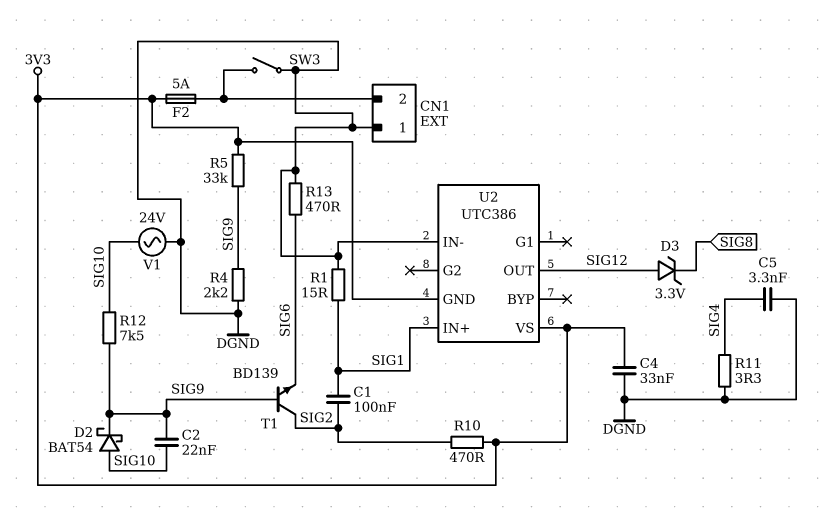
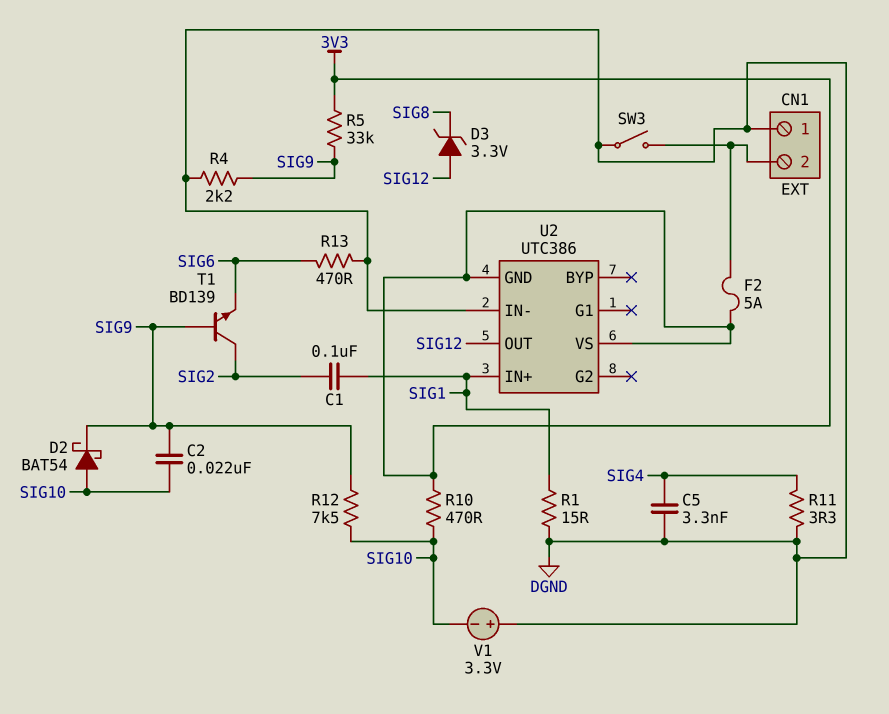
C4: 33nF (3V3, DGND) -> none
R10: 470 (3V3, SIG2) -> 470 (3V3, SIG10)
V1: AC 24V (DGND, SIG10) -> 3.3V (plus DGND, minus SIG10)

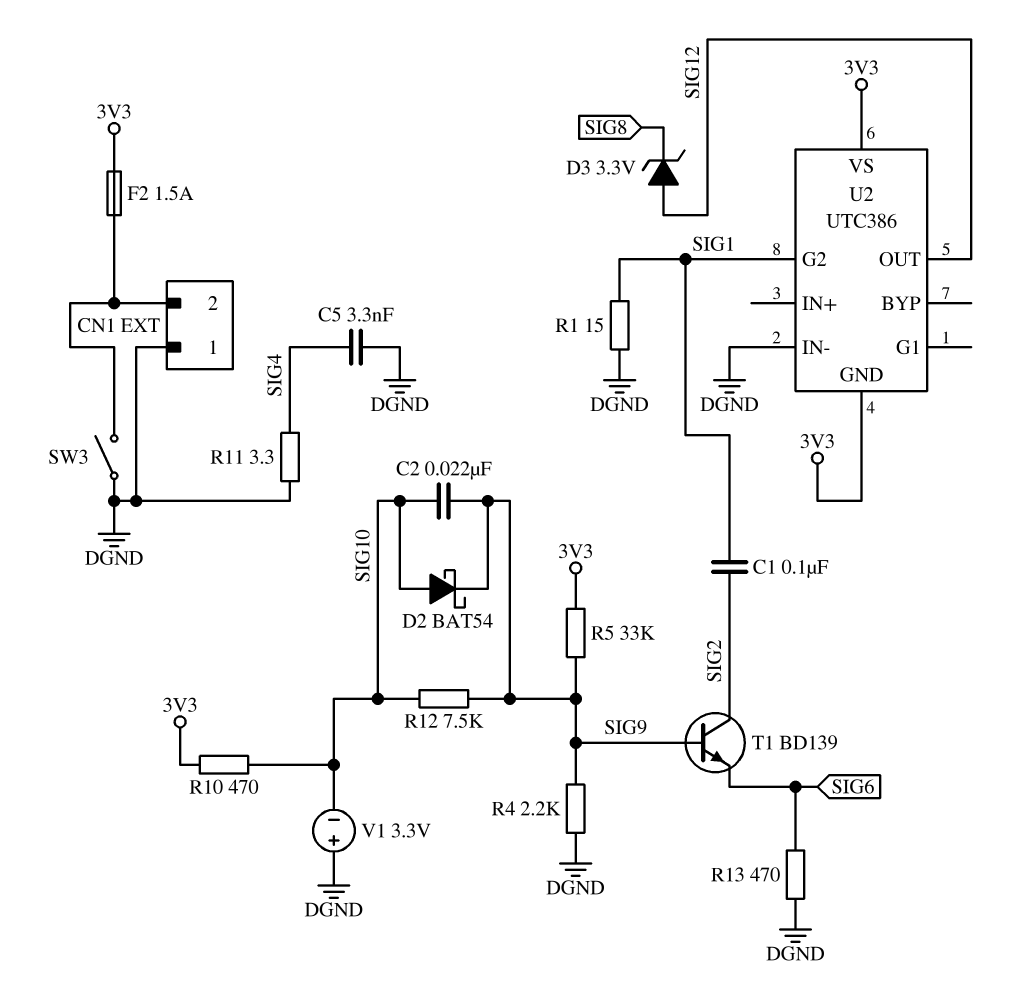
F2: 5A (3V3, CN1/2) -> 1.5A (3V3, CN1/2)
U2 pin G2: none -> SIG1
U2 pin IN+: SIG1 -> none

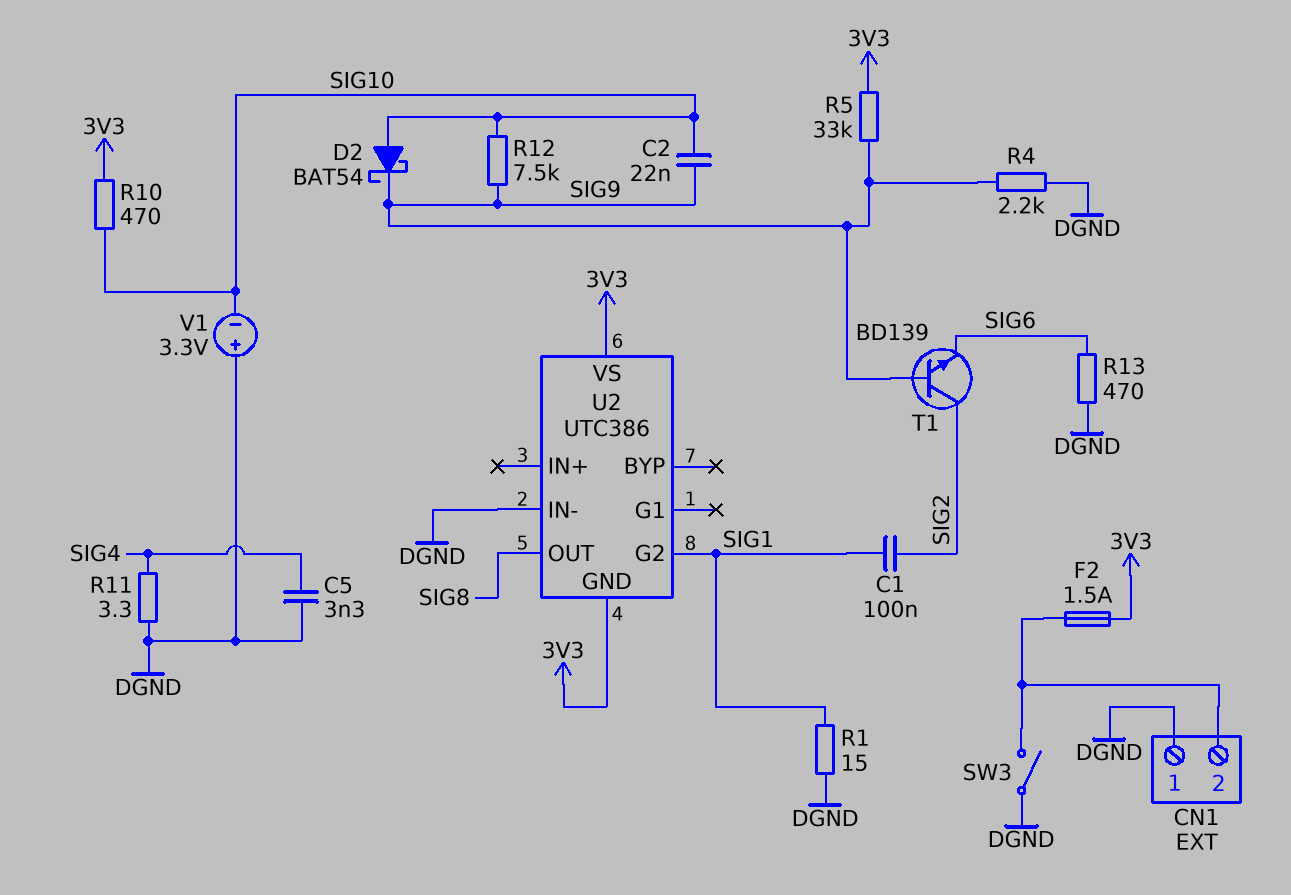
D3: zener 3.3V (A SIG12, K SIG8) -> none
U2 pin OUT: SIG12 -> SIG8

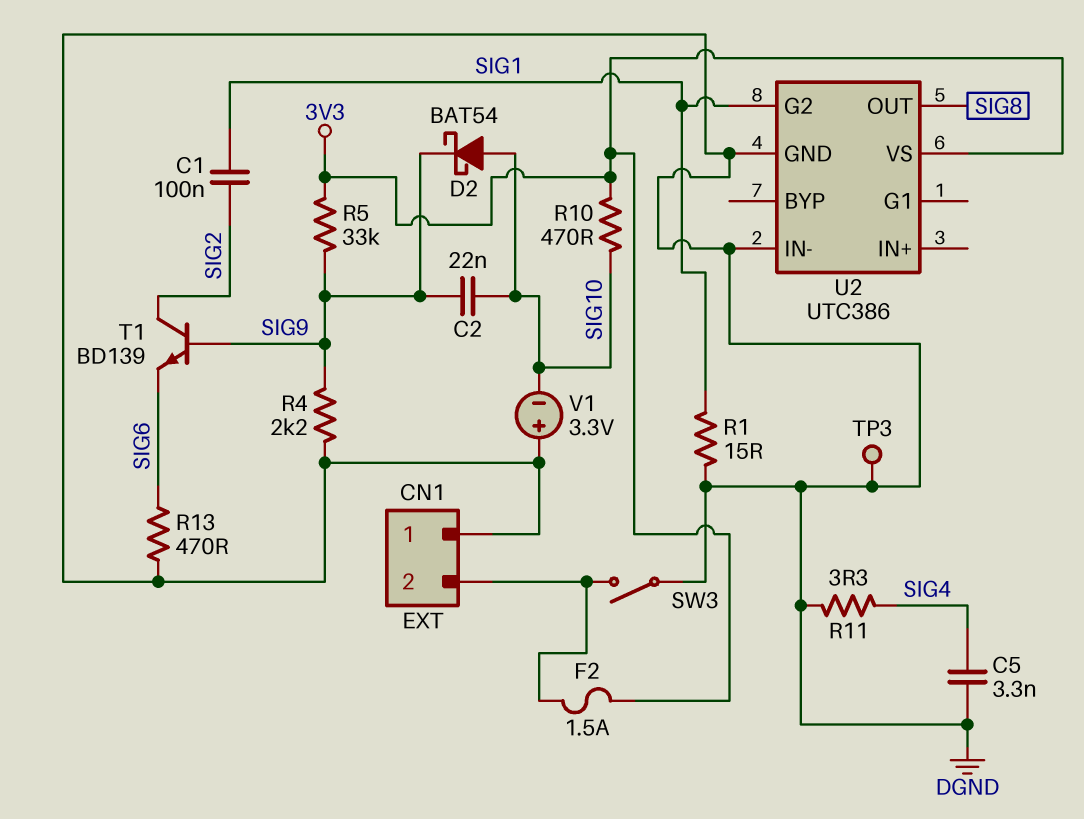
R12: 7.5k (SIG9, SIG10) -> none
TP3: none -> test point (DGND)
U2 pin GND: 3V3 -> DGND

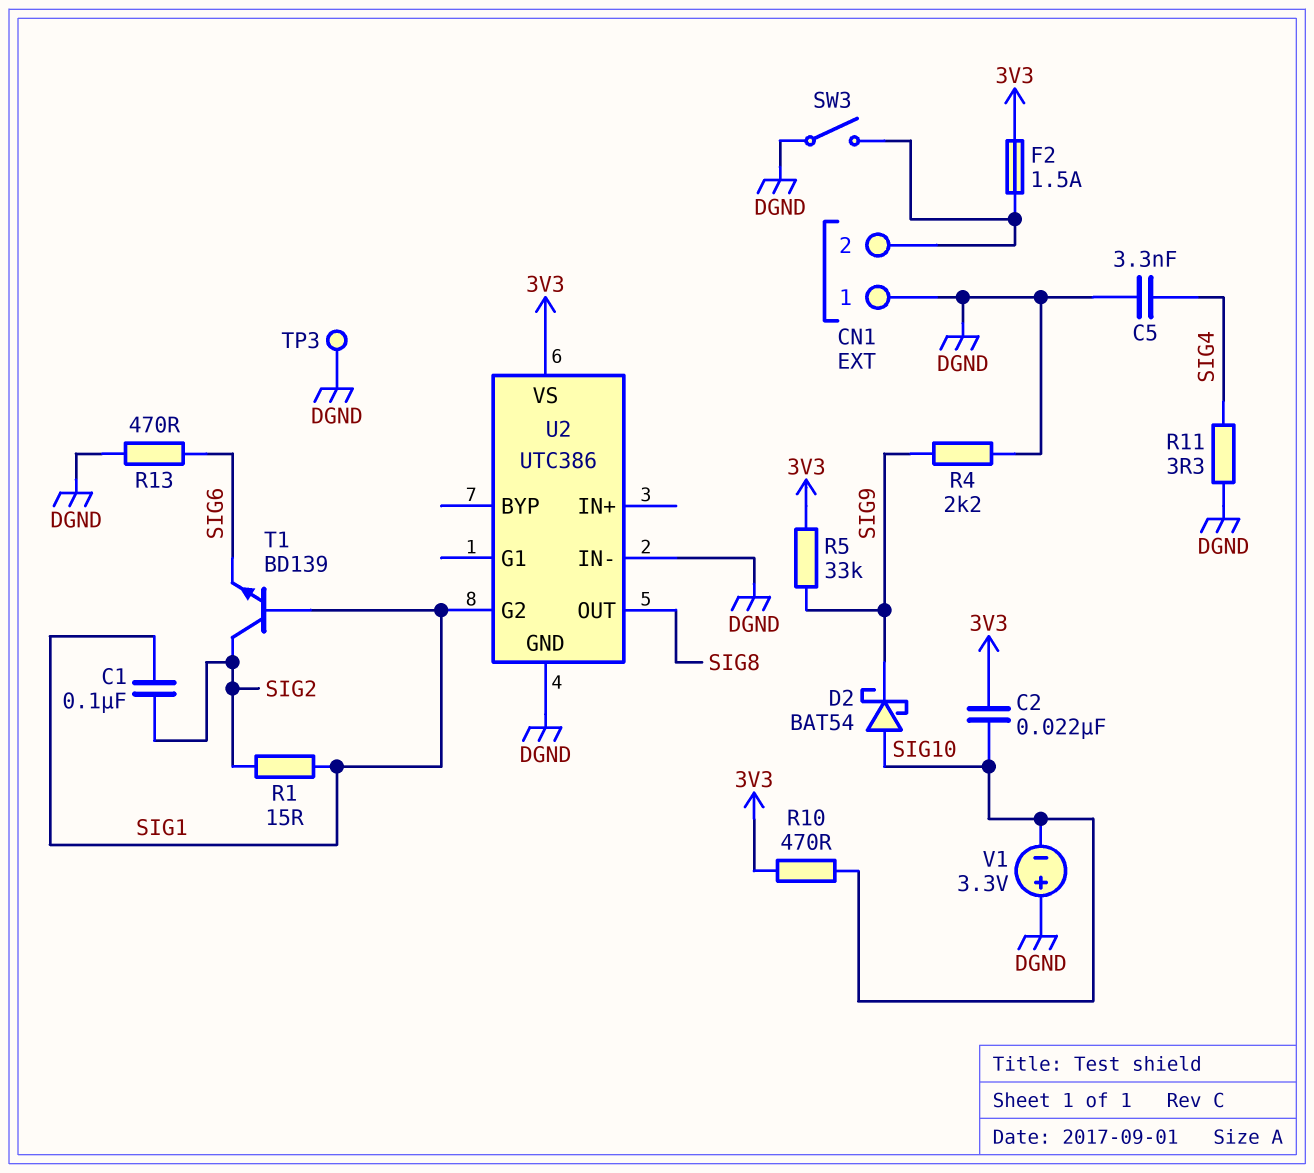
C2: 22nF (SIG9, SIG10) -> 22nF (3V3, SIG10)
R1: 15 (DGND, SIG1) -> 15 (SIG1, SIG2)
T1: NPN BD139 (B SIG9, C SIG2, E SIG6) -> NPN BD139 (B SIG1, C SIG2, E SIG6)

